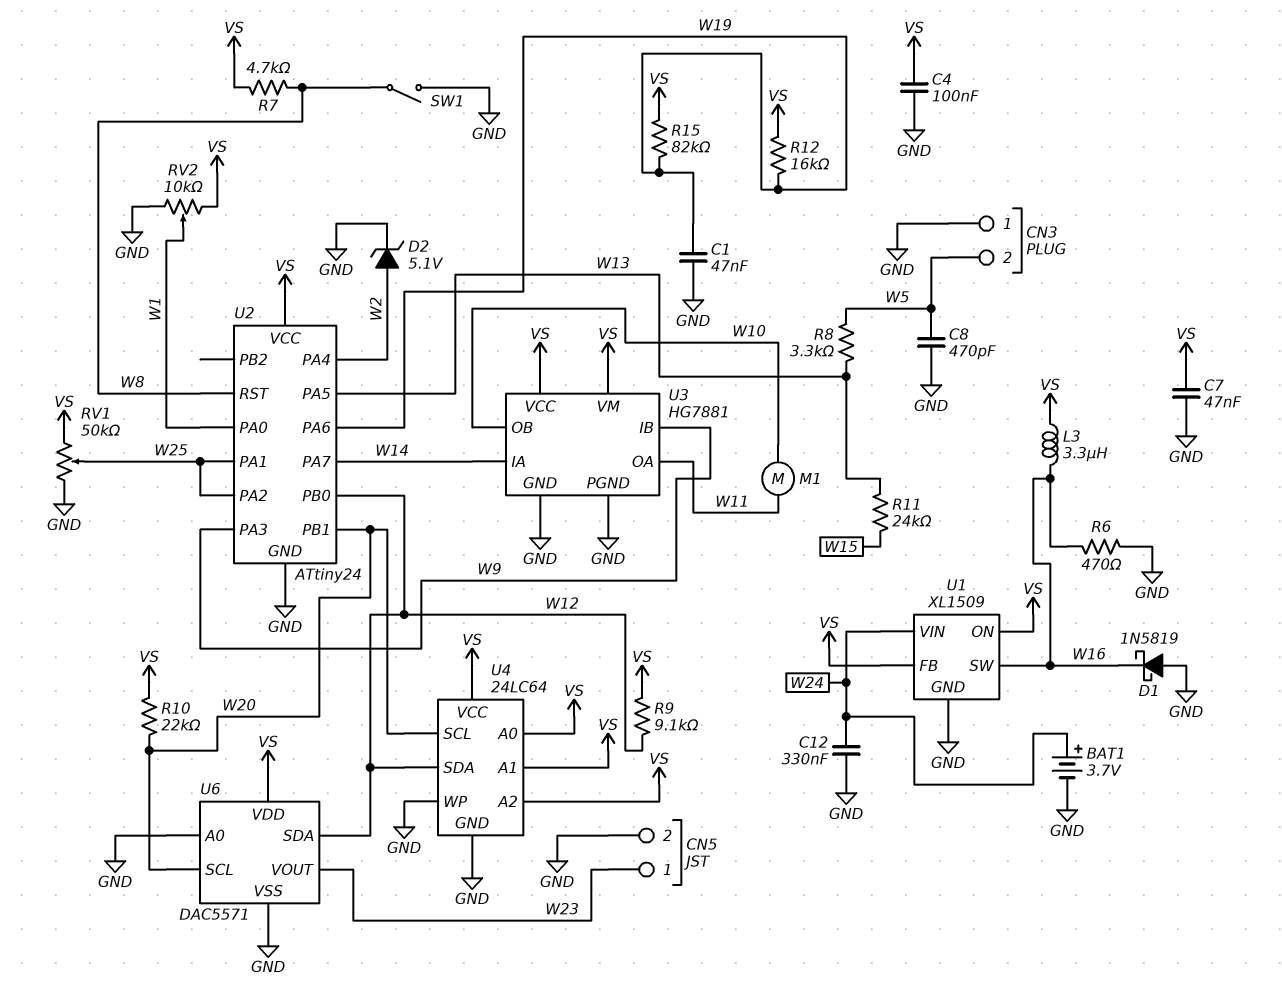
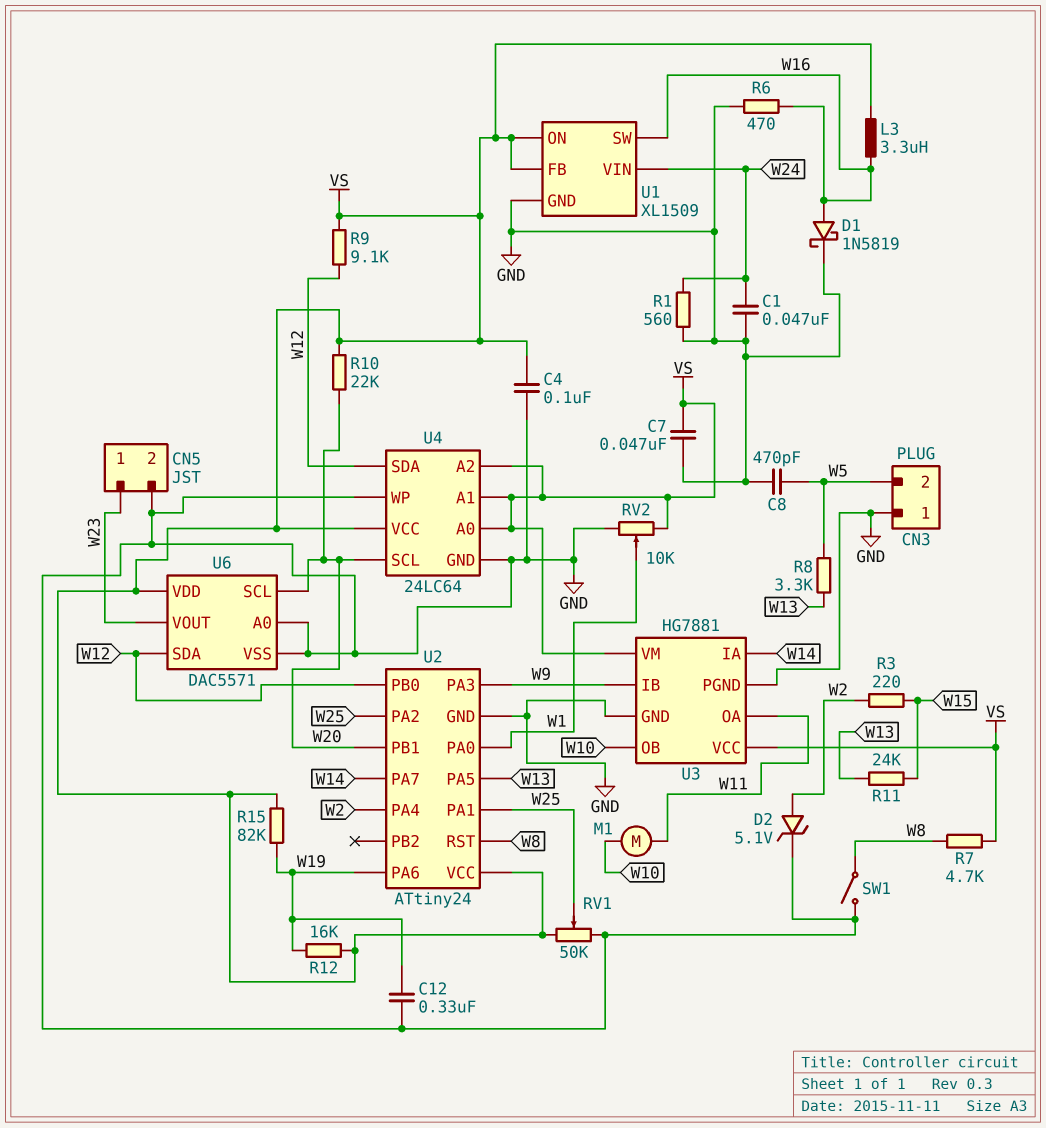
BAT1: 3.7V (plus W24, minus GND) -> none
C1: 47nF (GND, W19) -> 47nF (GND, W24)
C12: 330nF (GND, W24) -> 330nF (GND, W19)
D1: schottky 1N5819 (A GND, K W16) -> schottky 1N5819 (A W16, K GND)
R1: none -> 560 (GND, W24)
R3: none -> 220 (W2, W15)

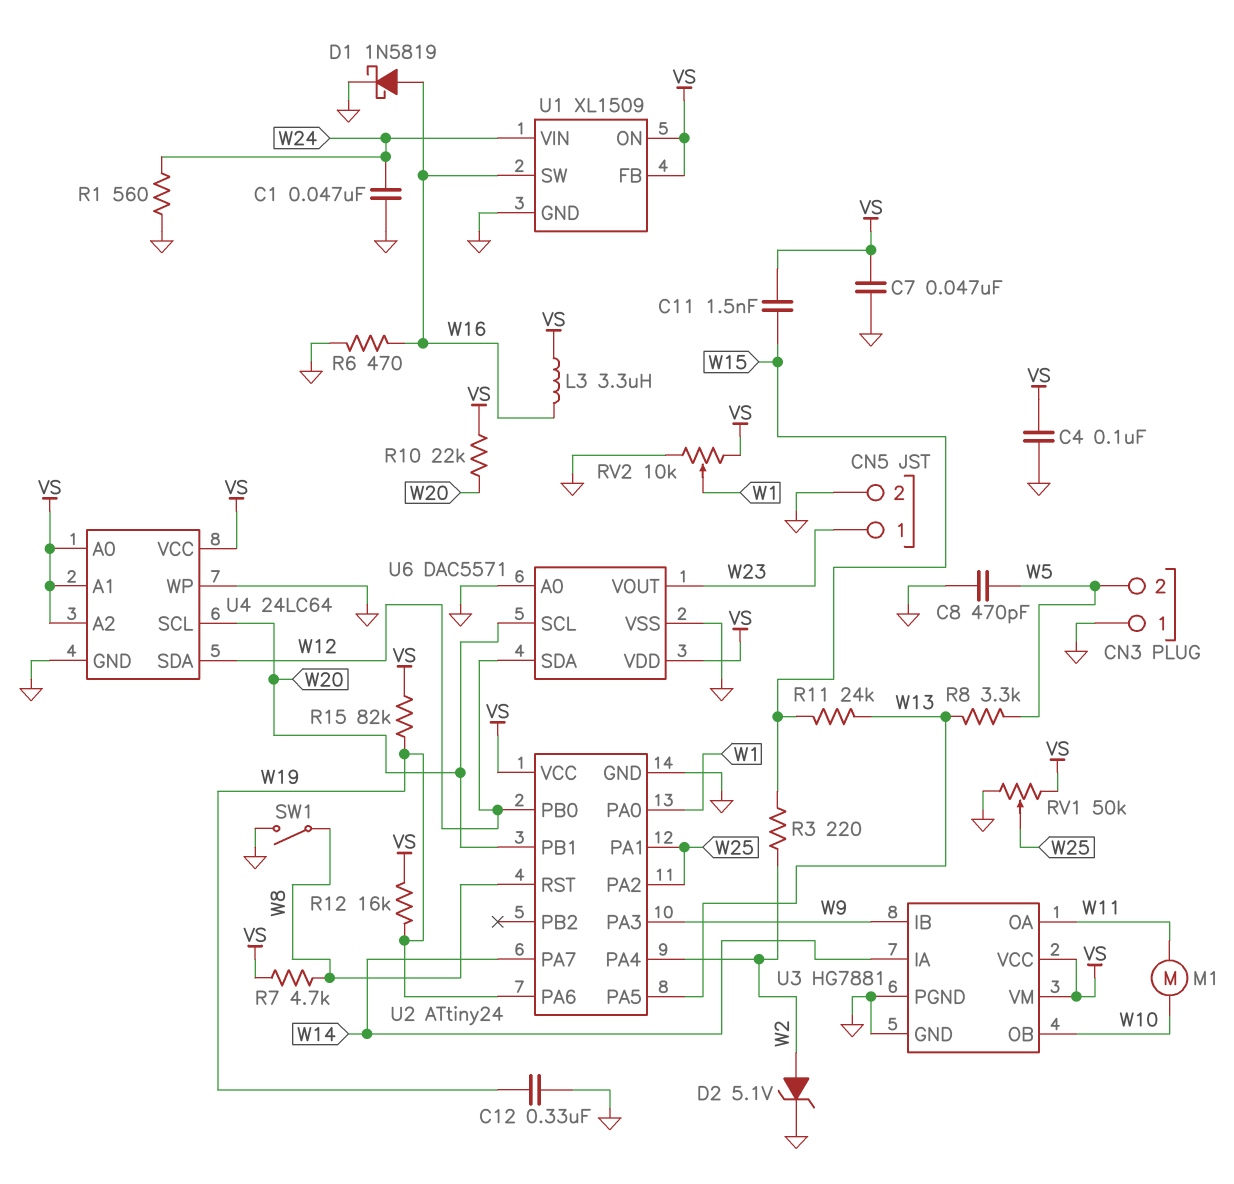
C11: none -> 1.5nF (VS, W15)
R9: 9.1k (VS, W12) -> none

